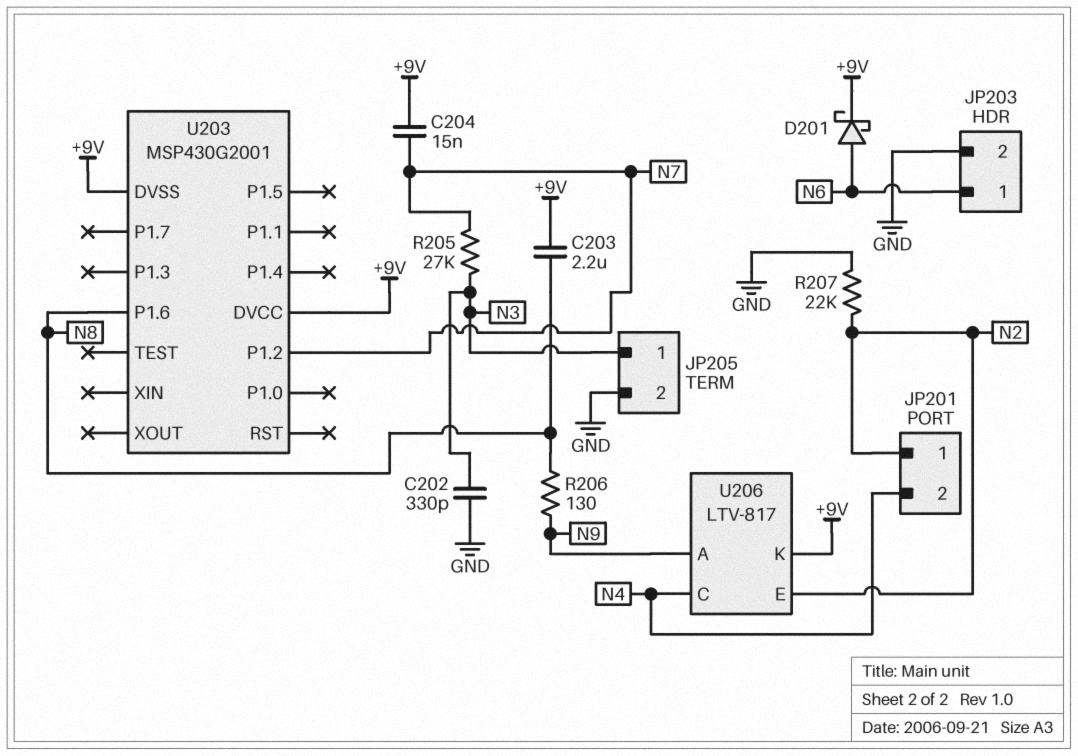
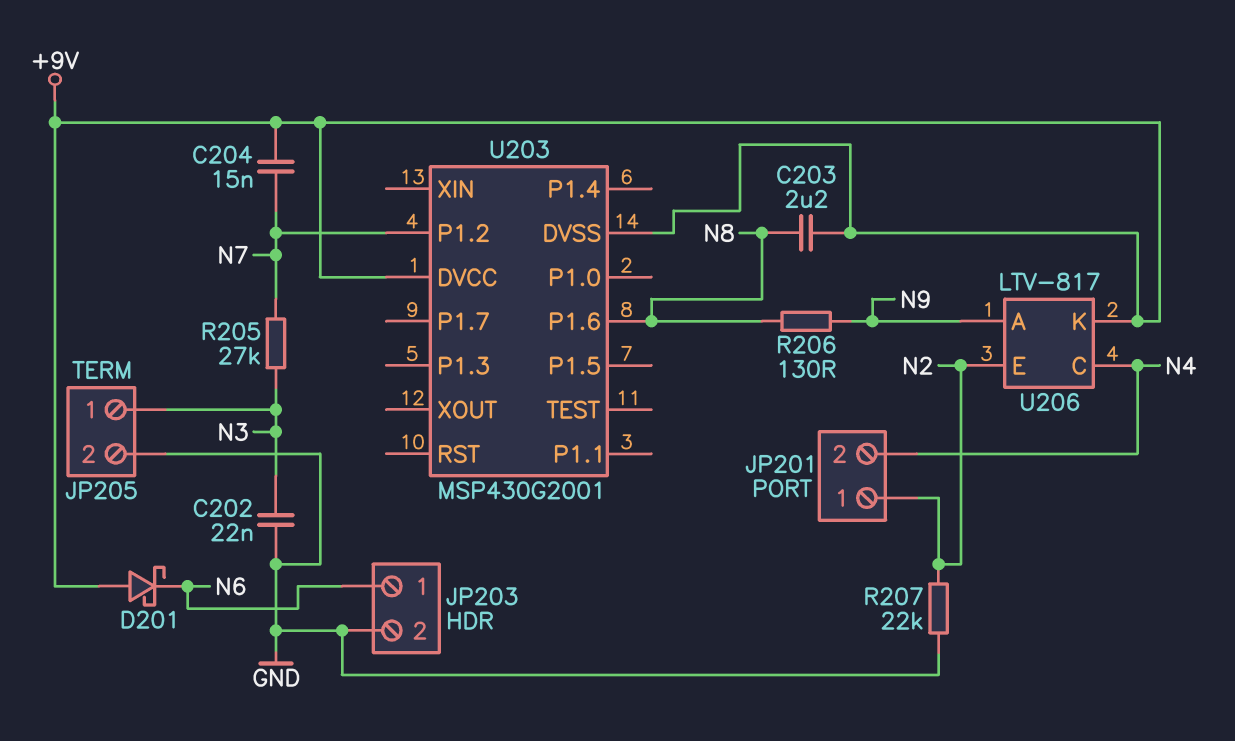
C202: 330pF (GND, N3) -> 22nF (GND, N3)
D201: schottky (A N6, K +9V) -> schottky (A +9V, K N6)

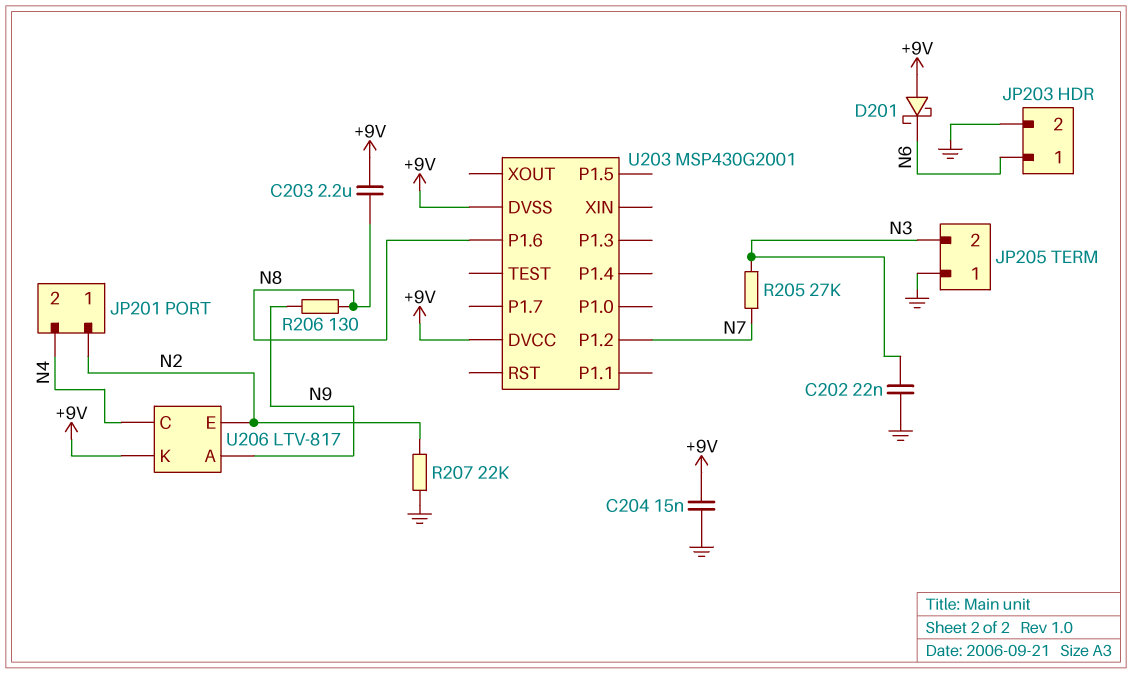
C204: 15nF (+9V, N7) -> 15nF (+9V, GND)
JP205 pin 1: N3 -> GND
JP205 pin 2: GND -> N3

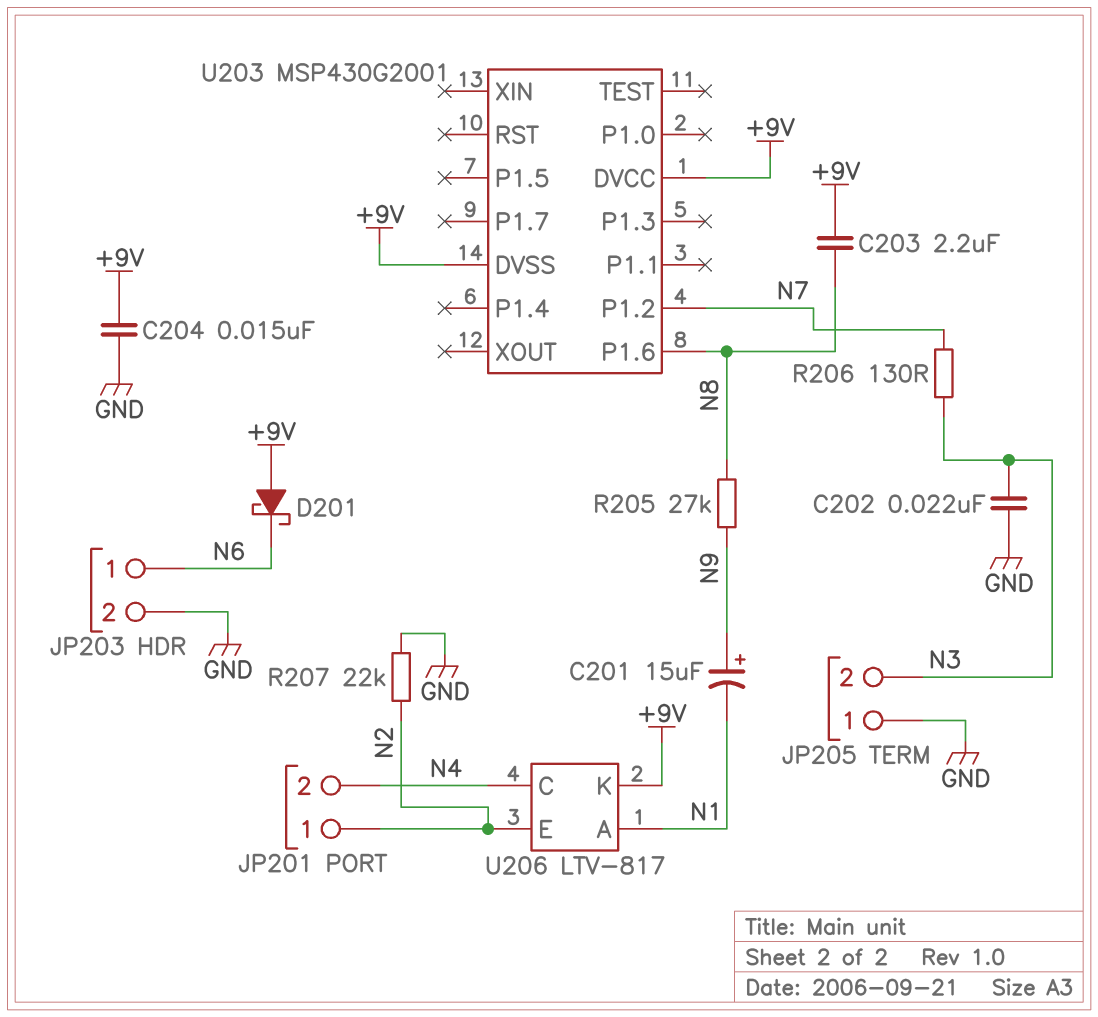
C201: none -> 15uF (plus N9, minus N1)
R205: 27k (N3, N7) -> 27k (N8, N9)
R206: 130 (N8, N9) -> 130 (N3, N7)
U206 pin A: N9 -> N1

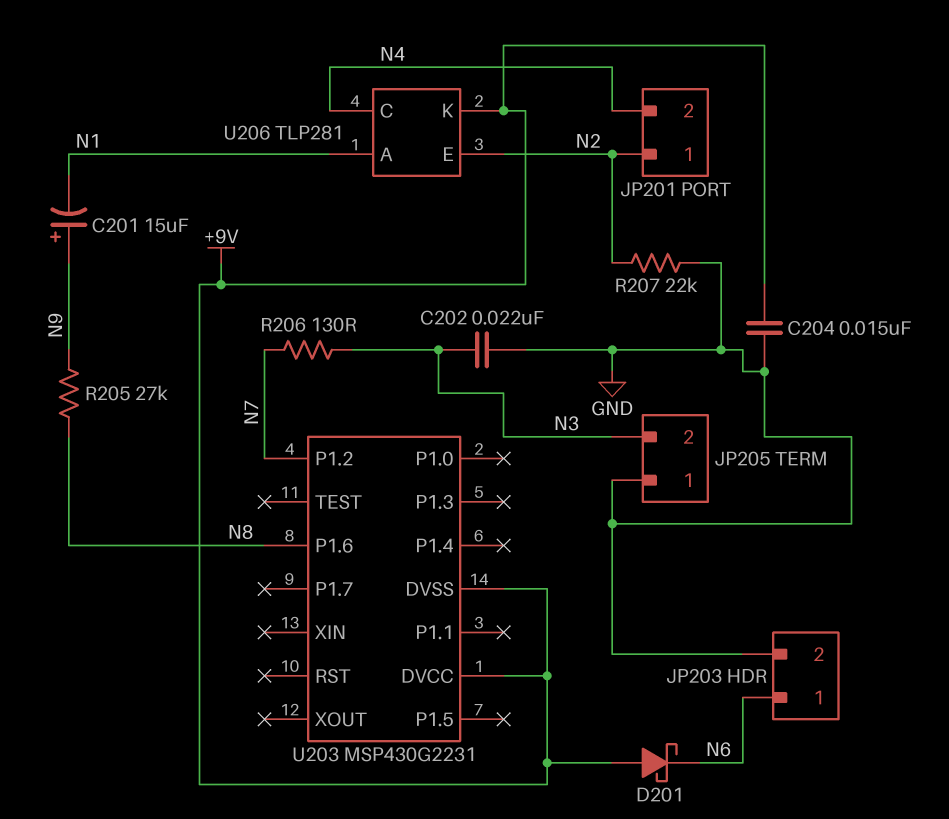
C203: 2.2uF (+9V, N8) -> none
U203: MSP430G2001 -> MSP430G2231
U206: LTV-817 -> TLP281

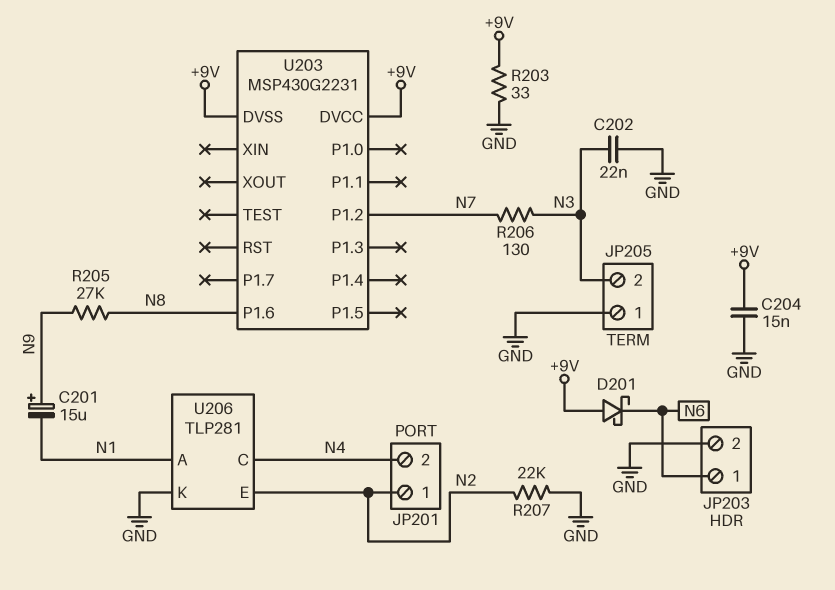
R203: none -> 33 (+9V, GND)
U206 pin K: +9V -> GND

